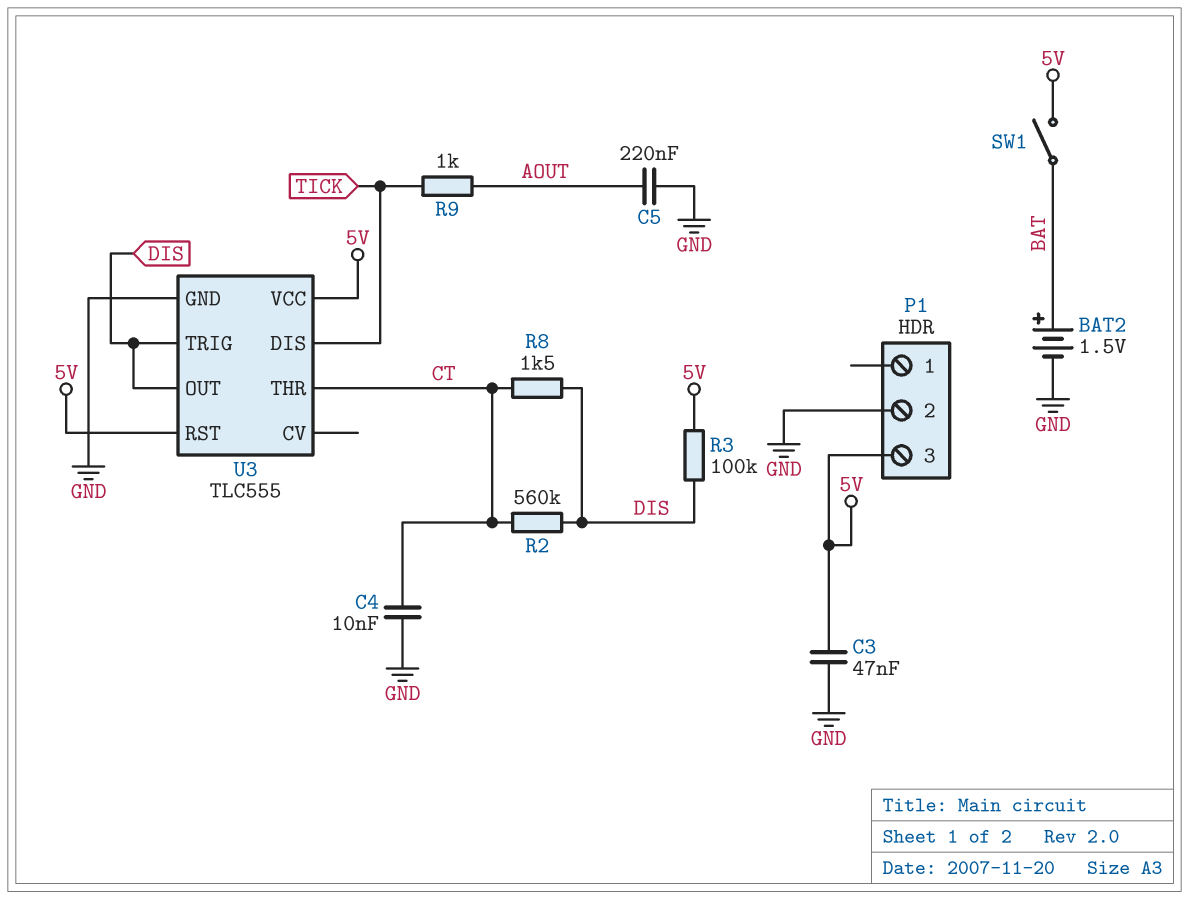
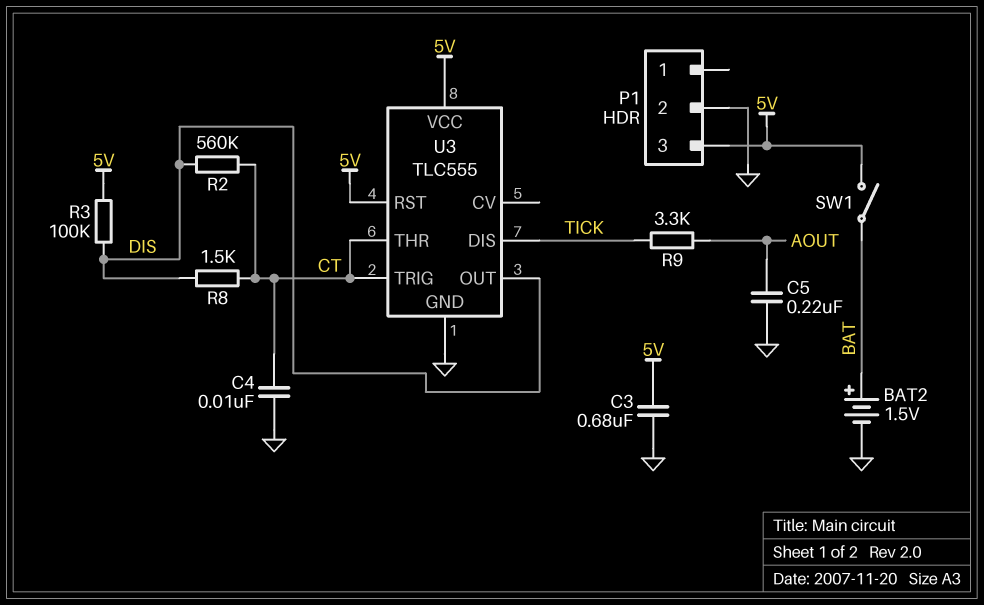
C3: 47nF (5V, GND) -> 680nF (5V, GND)
R9: 1k (AOUT, TICK) -> 3.3k (AOUT, TICK)
U3 pin TRIG: DIS -> CT

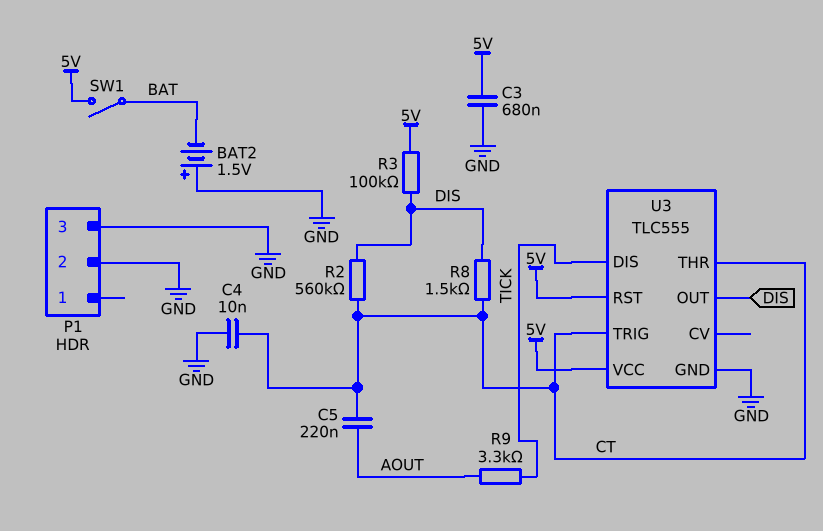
BAT2: 1.5V (plus BAT, minus GND) -> 1.5V (plus GND, minus BAT)
C5: 220nF (AOUT, GND) -> 220nF (AOUT, CT)
P1 pin 3: 5V -> GND

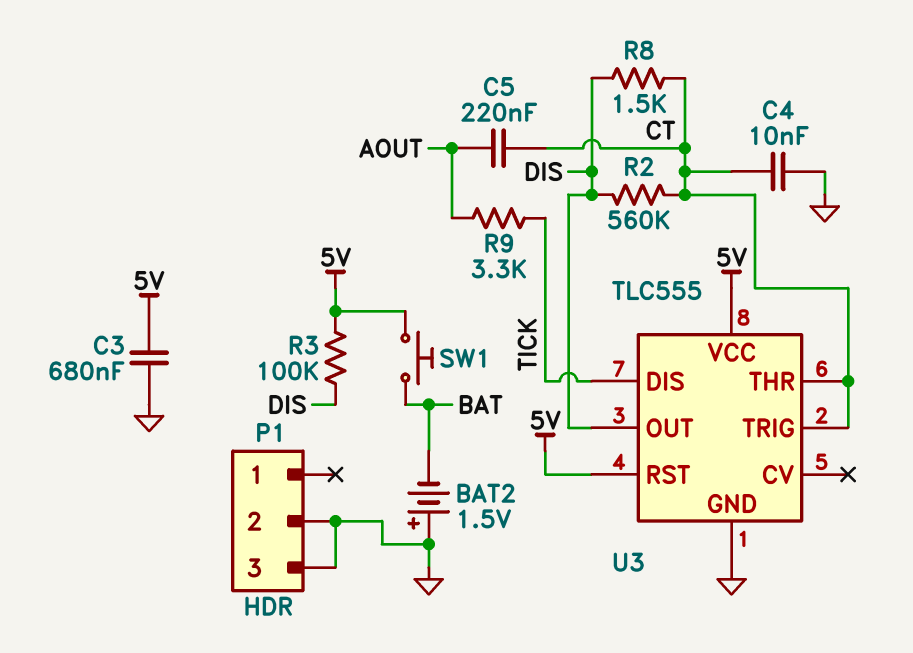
SW1: switch (5V, BAT) -> button (5V, BAT)

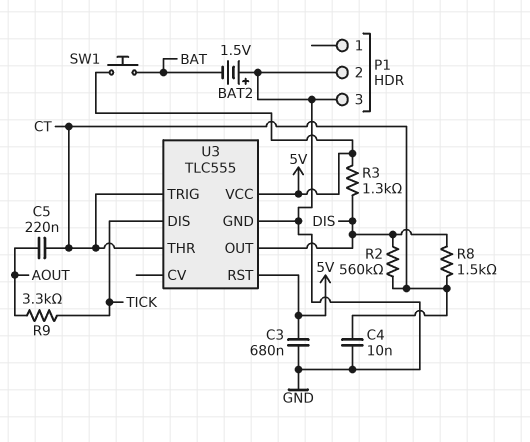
R3: 100k (5V, DIS) -> 1.3k (5V, DIS)

